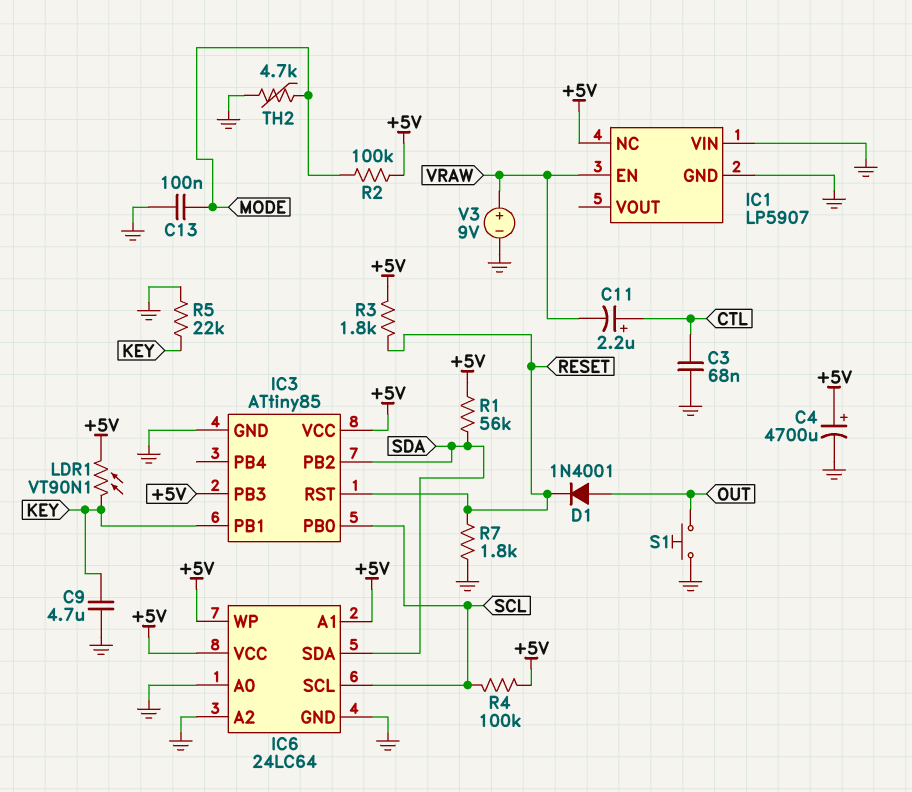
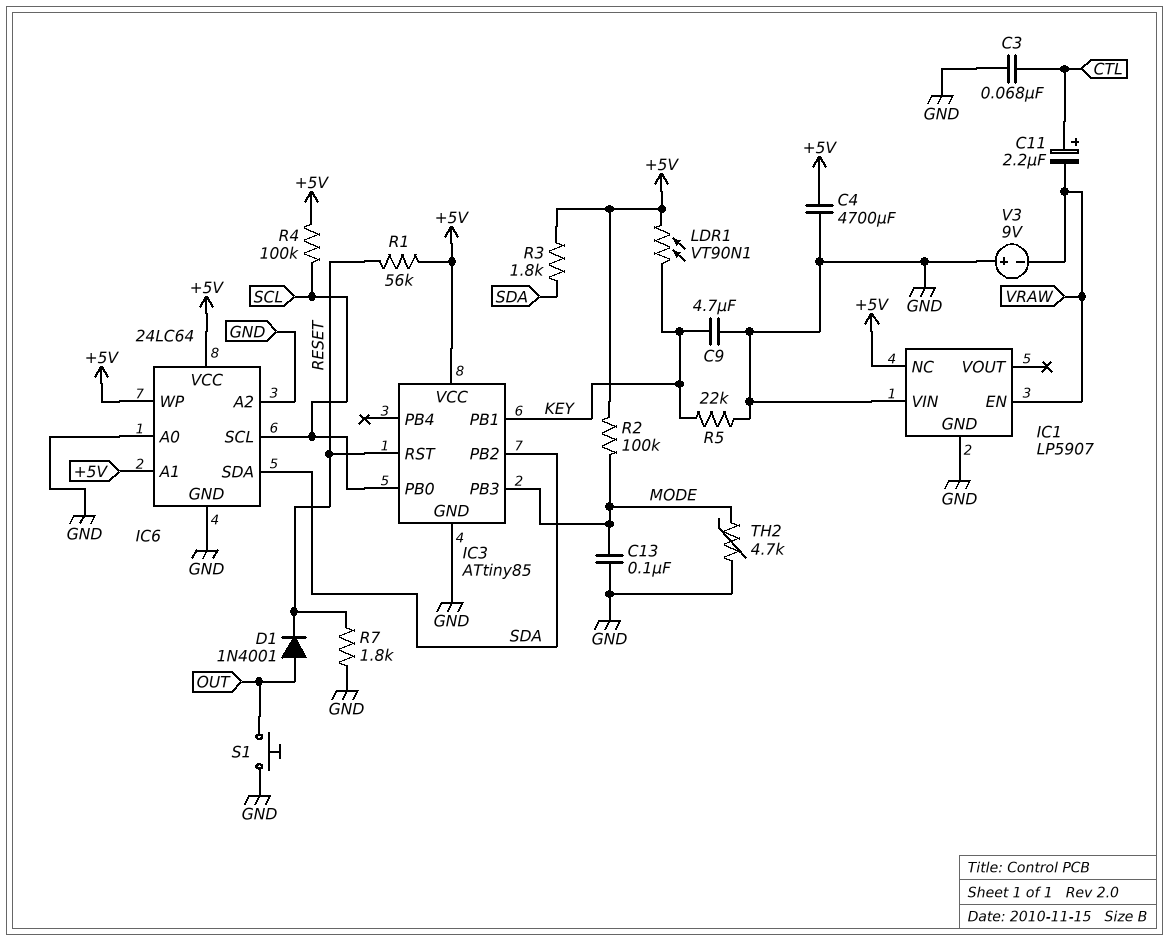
C4: 4700uF (plus +5V, minus GND) -> 4700uF (+5V, GND)
IC3 pin PB3: +5V -> MODE
R1: 56k (+5V, SDA) -> 56k (+5V, RESET)
R3: 1.8k (+5V, RESET) -> 1.8k (+5V, SDA)
V3: 9V (plus VRAW, minus GND) -> 9V (plus GND, minus VRAW)

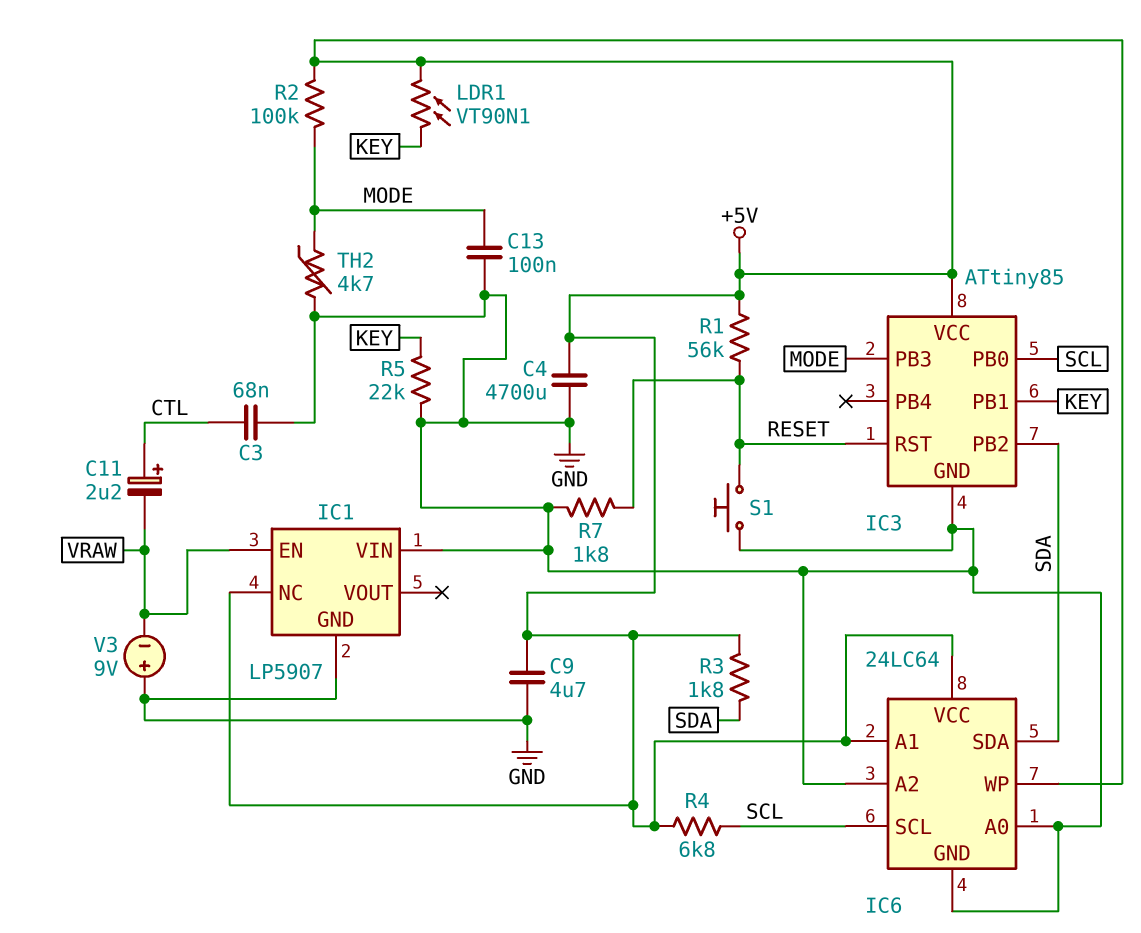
C9: 4.7uF (GND, KEY) -> 4.7uF (+5V, GND)
D1: diode 1N4001 (A OUT, K RESET) -> none
R4: 100k (+5V, SCL) -> 6.8k (+5V, SCL)
S1: button (GND, OUT) -> button (GND, RESET)

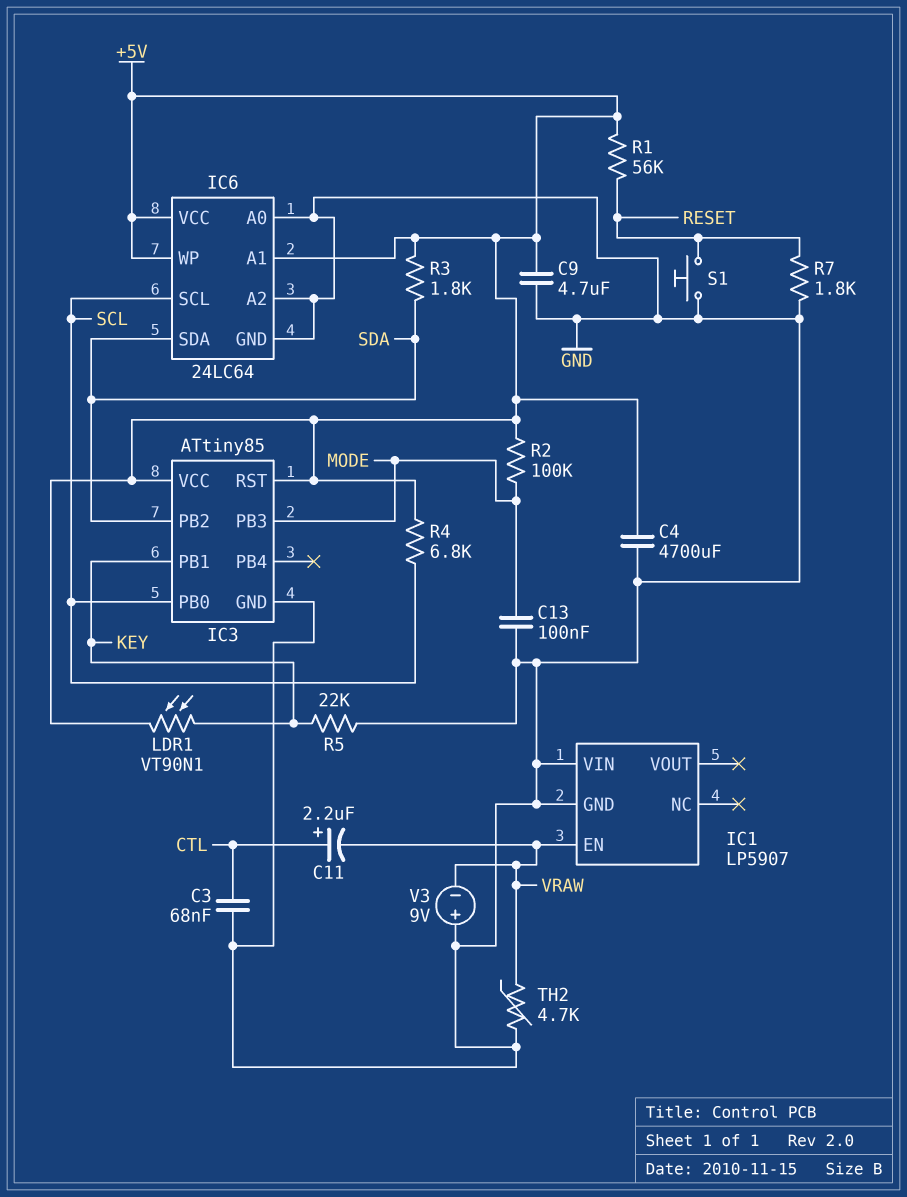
IC1 pin NC: +5V -> none
IC3 pin RST: RESET -> +5V
TH2: 4.7k (GND, MODE) -> 4.7k (GND, VRAW)

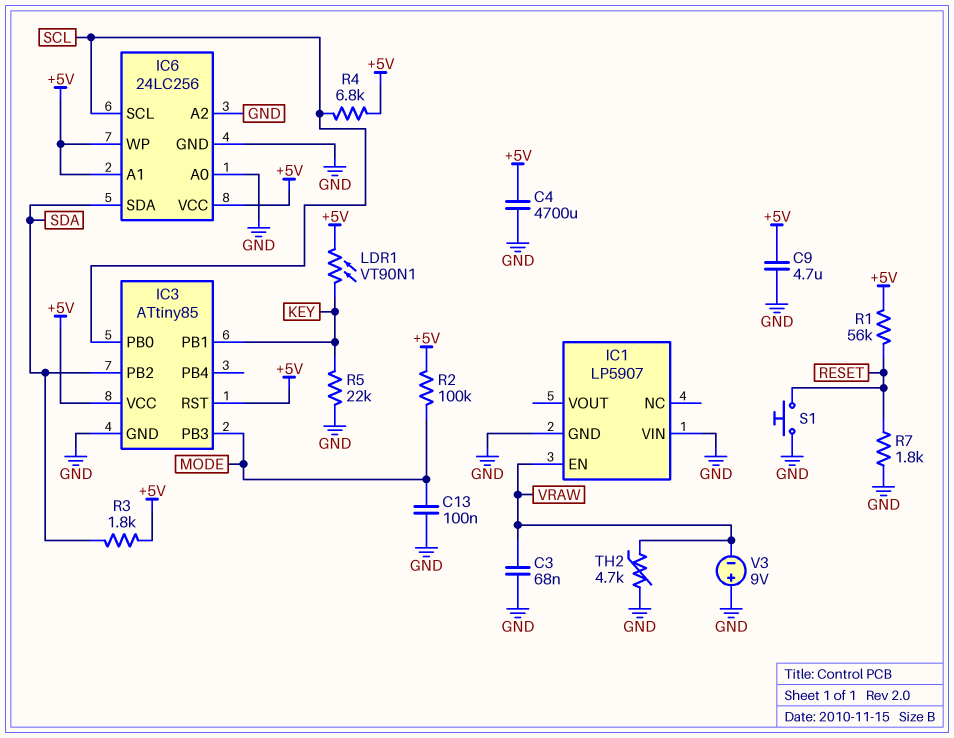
C3: 68nF (CTL, GND) -> 68nF (GND, VRAW)
C11: 2.2uF (plus CTL, minus VRAW) -> none
IC6: 24LC64 -> 24LC256

